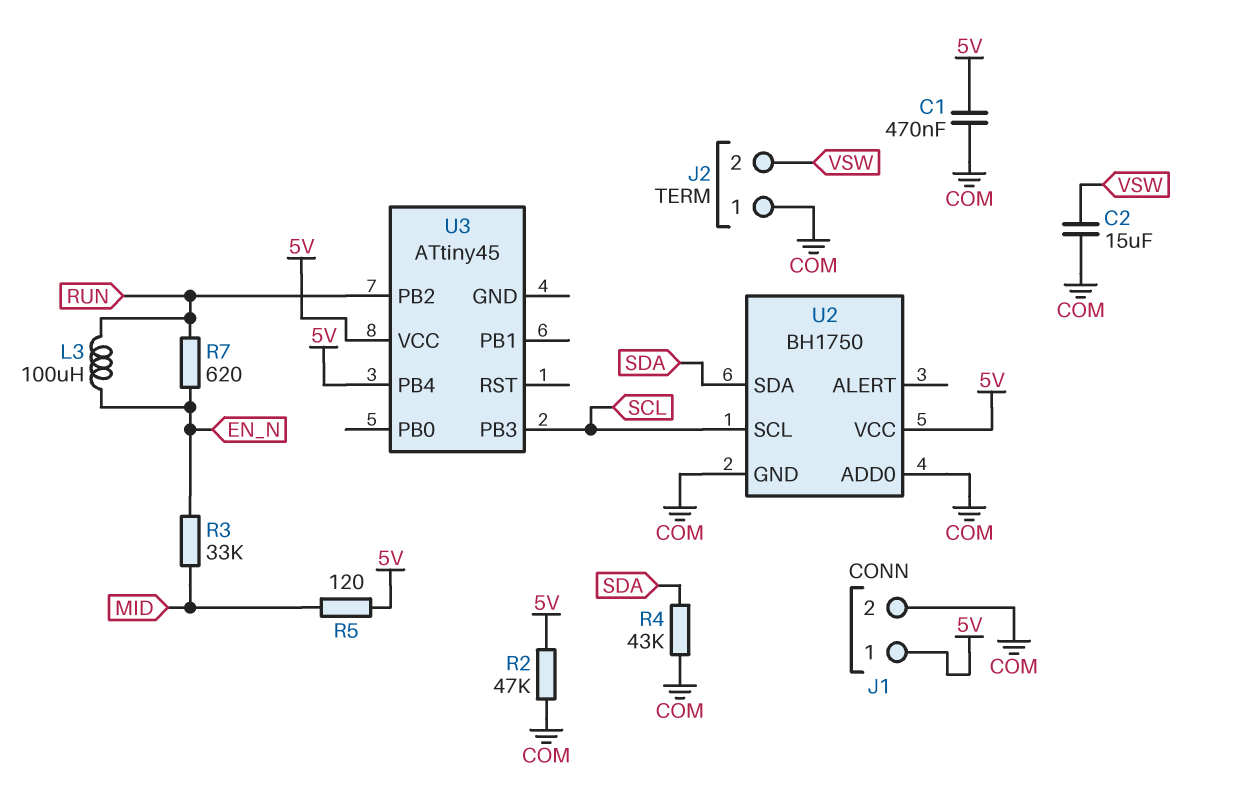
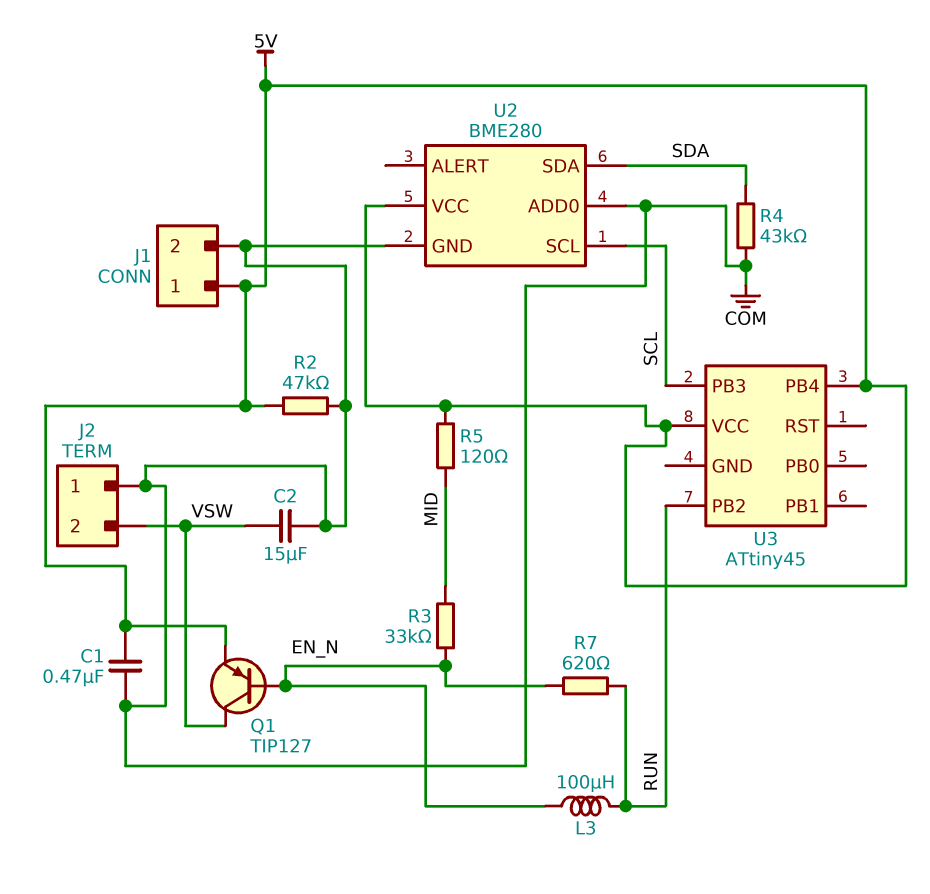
Q1: none -> PNP TIP127 (B EN_N, C VSW, E 5V)
U2: BH1750 -> BME280

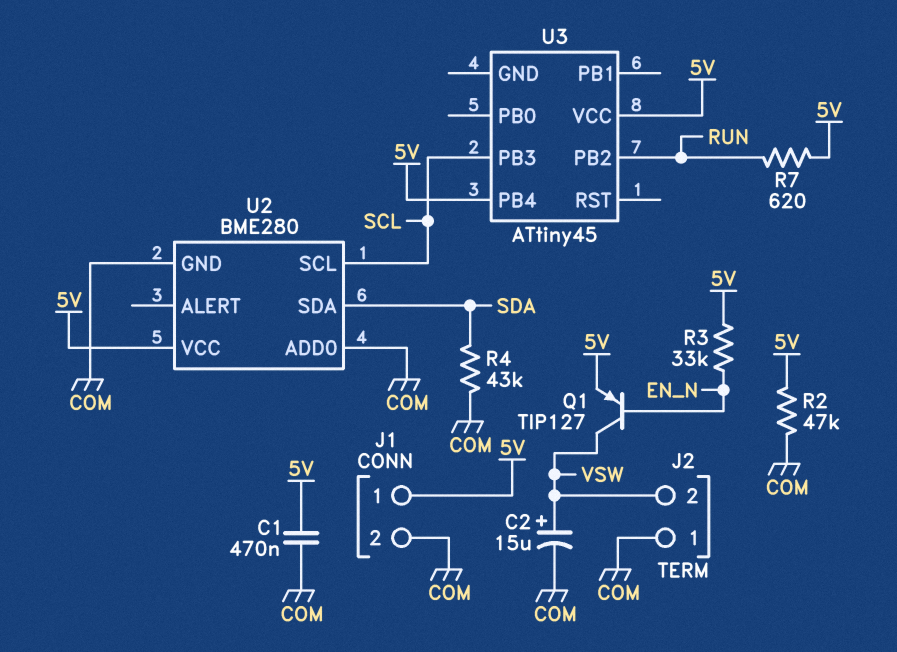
C2: 15uF (COM, VSW) -> 15uF (plus VSW, minus COM)
L3: 100uH (EN_N, RUN) -> none
R3: 33k (EN_N, MID) -> 33k (5V, EN_N)
R5: 120 (5V, MID) -> none
R7: 620 (EN_N, RUN) -> 620 (5V, RUN)

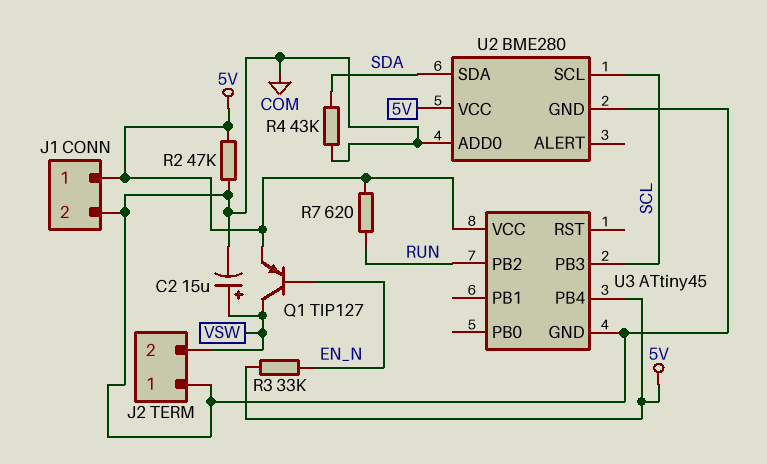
C1: 470nF (5V, COM) -> none
U3 pin GND: none -> COM

